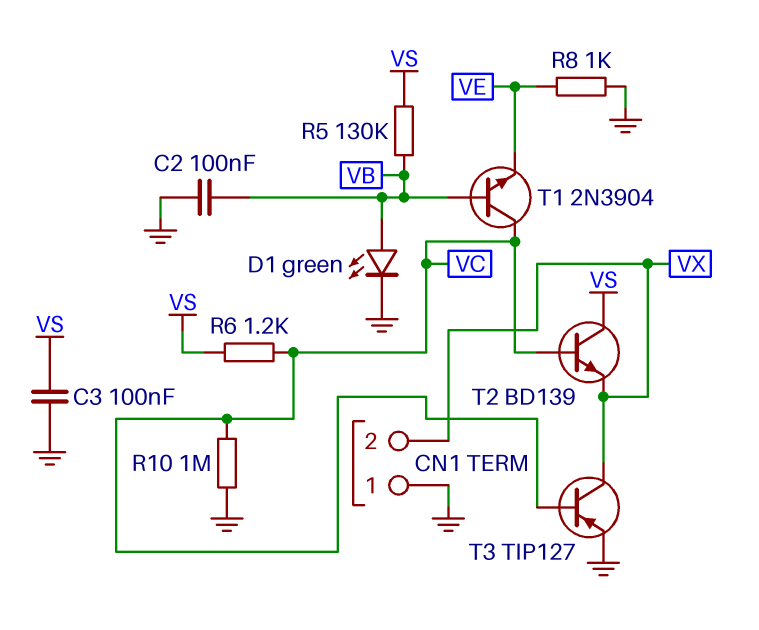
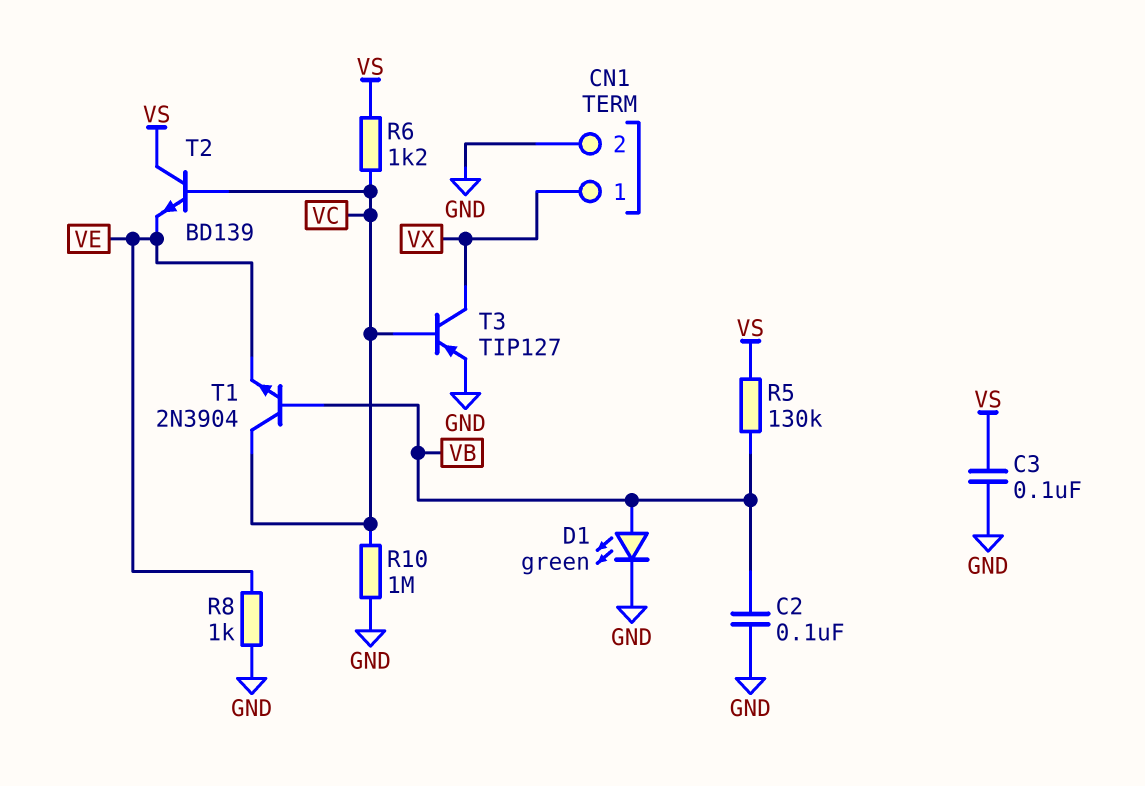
CN1 pin 1: GND -> VX
CN1 pin 2: VX -> GND
T2: NPN BD139 (B VC, C VS, E VX) -> NPN BD139 (B VC, C VS, E VE)

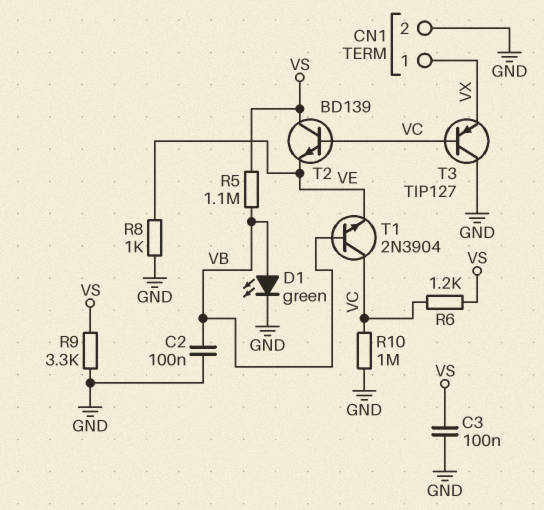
R5: 130k (VB, VS) -> 1.1M (VB, VS)
R9: none -> 3.3k (GND, VS)
T3: PNP TIP127 (B VC, C VX, E GND) -> PNP TIP127 (B VC, C GND, E VX)

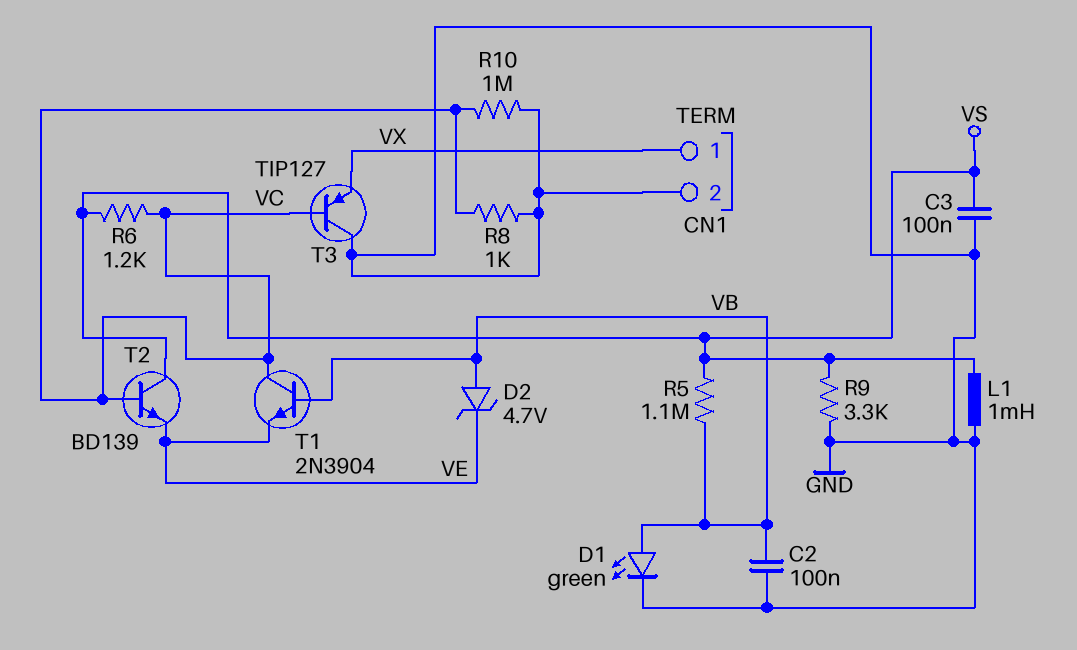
D2: none -> zener 4.7V (A VB, K VE)
L1: none -> 1mH (GND, VS)
R8: 1k (GND, VE) -> 1k (GND, VC)

